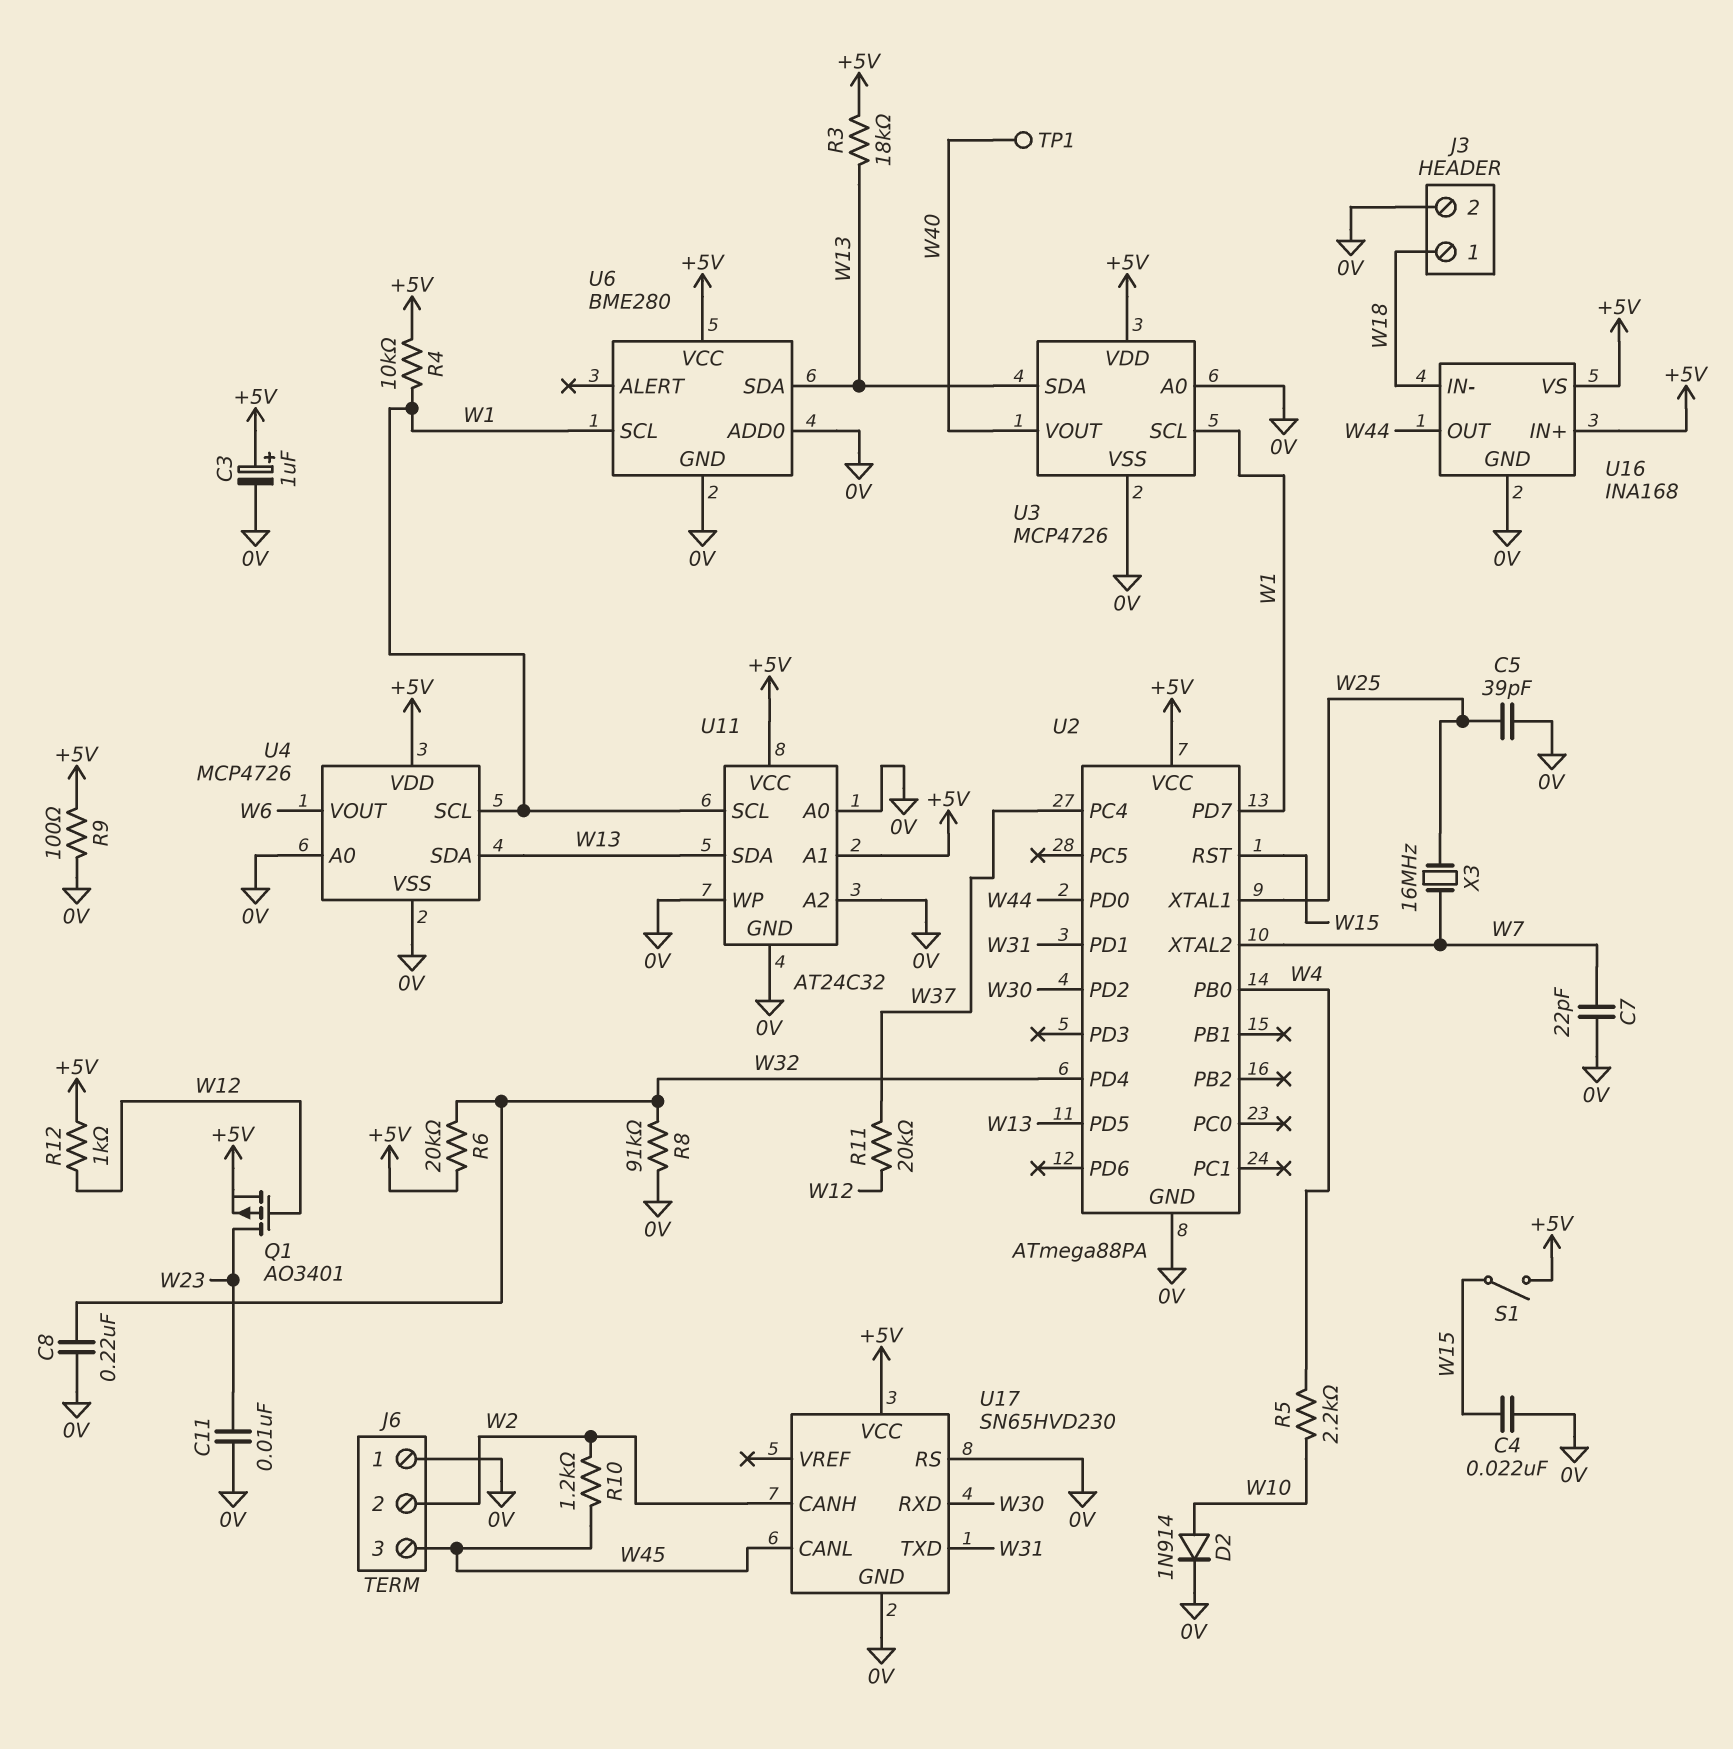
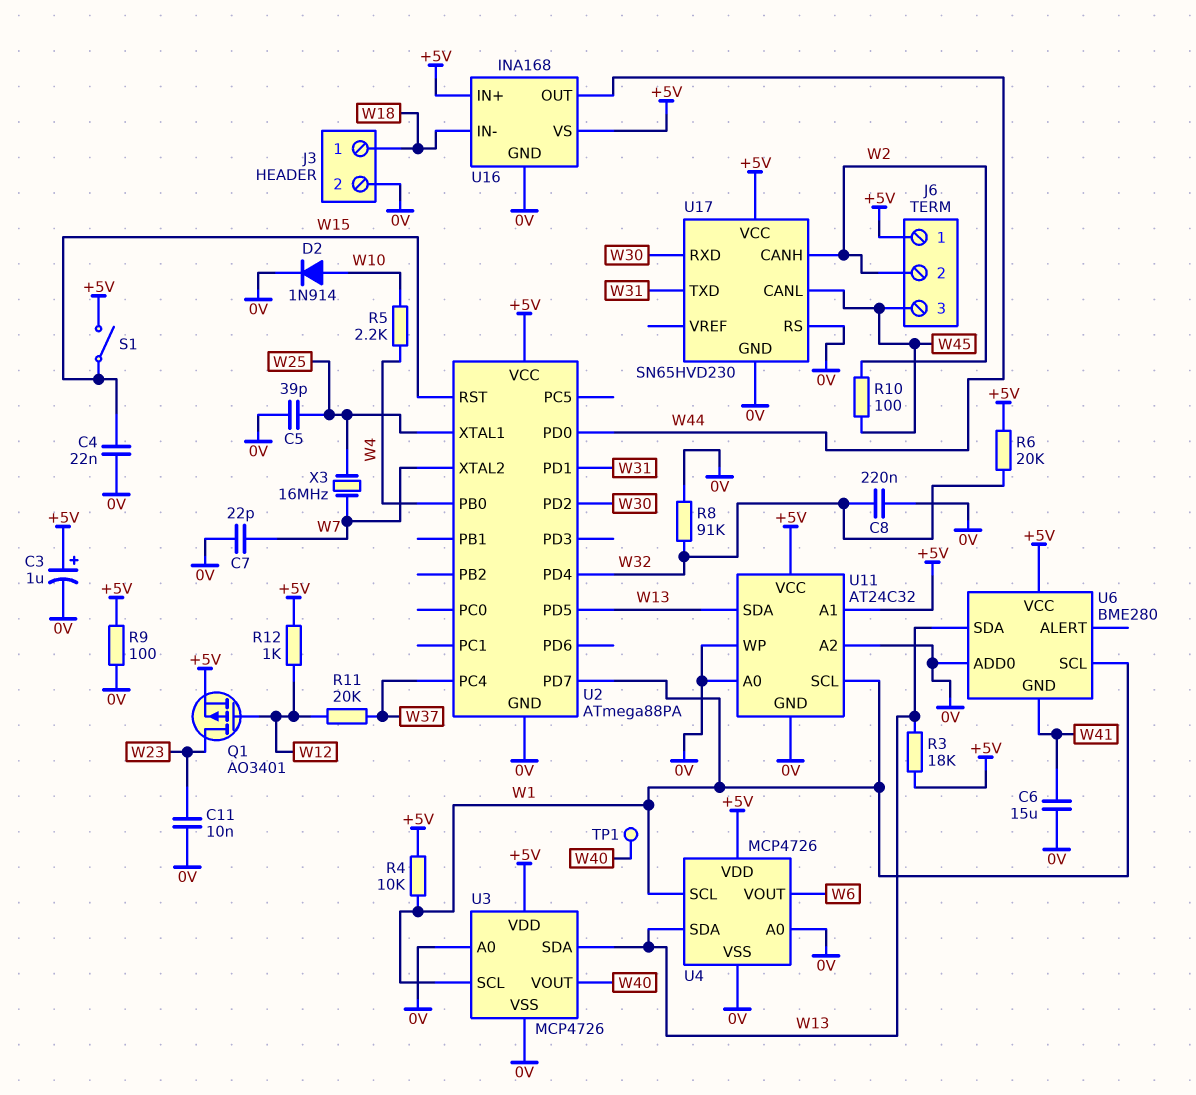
C6: none -> 15uF (0V, W41)
J6 pin 1: 0V -> +5V
R10: 1.2k (W2, W45) -> 100 (W2, W45)
U6 pin GND: 0V -> W41

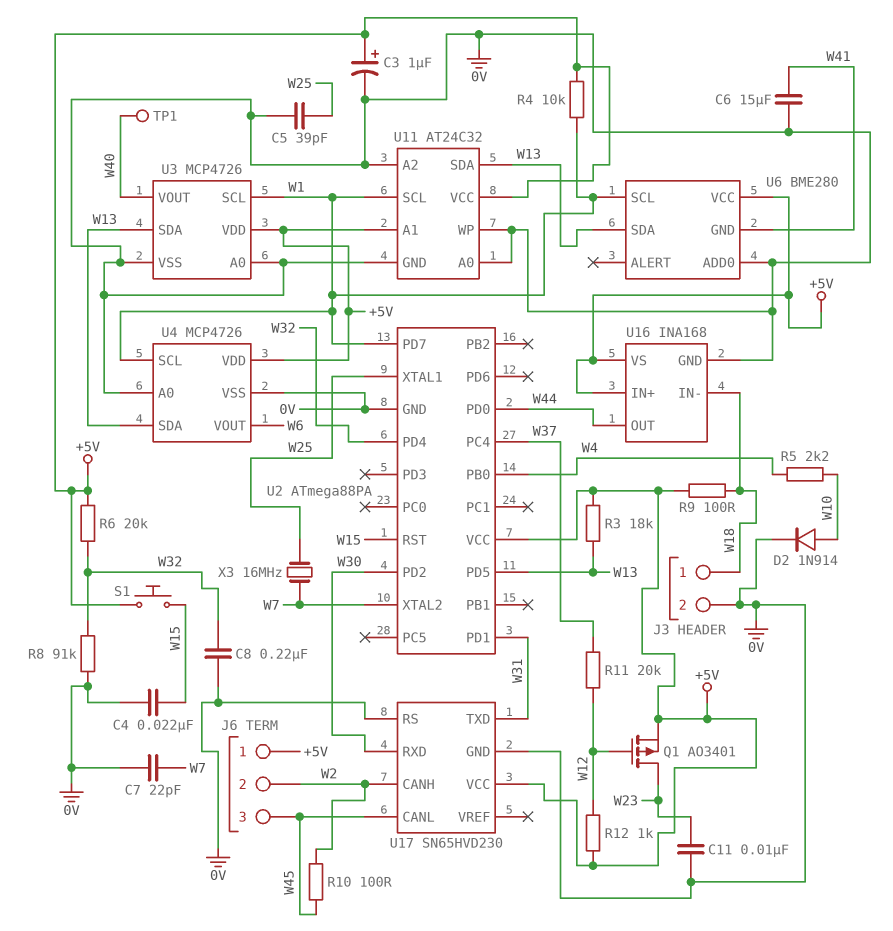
R9: 100 (+5V, 0V) -> 100 (+5V, W18)
S1: switch (+5V, W15) -> button (+5V, W15)

